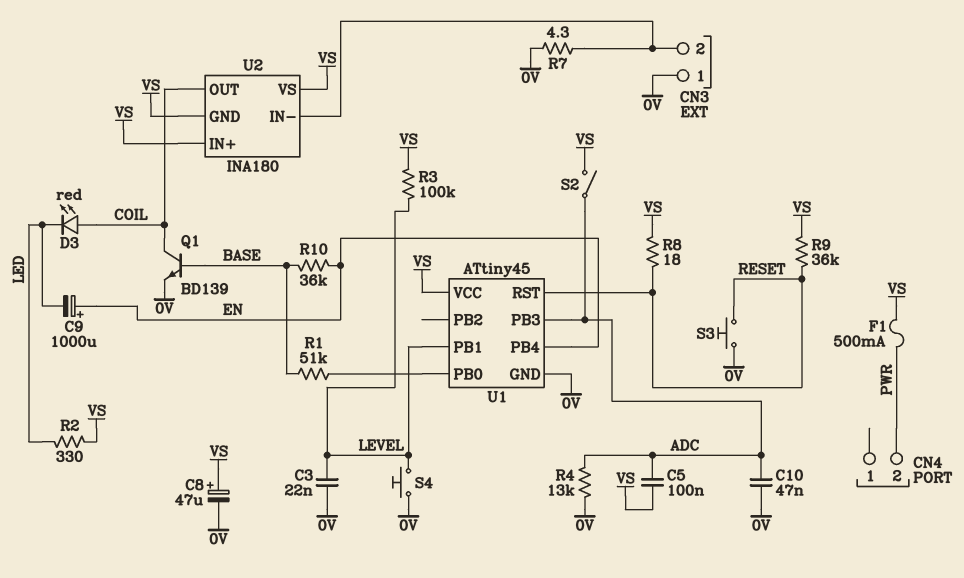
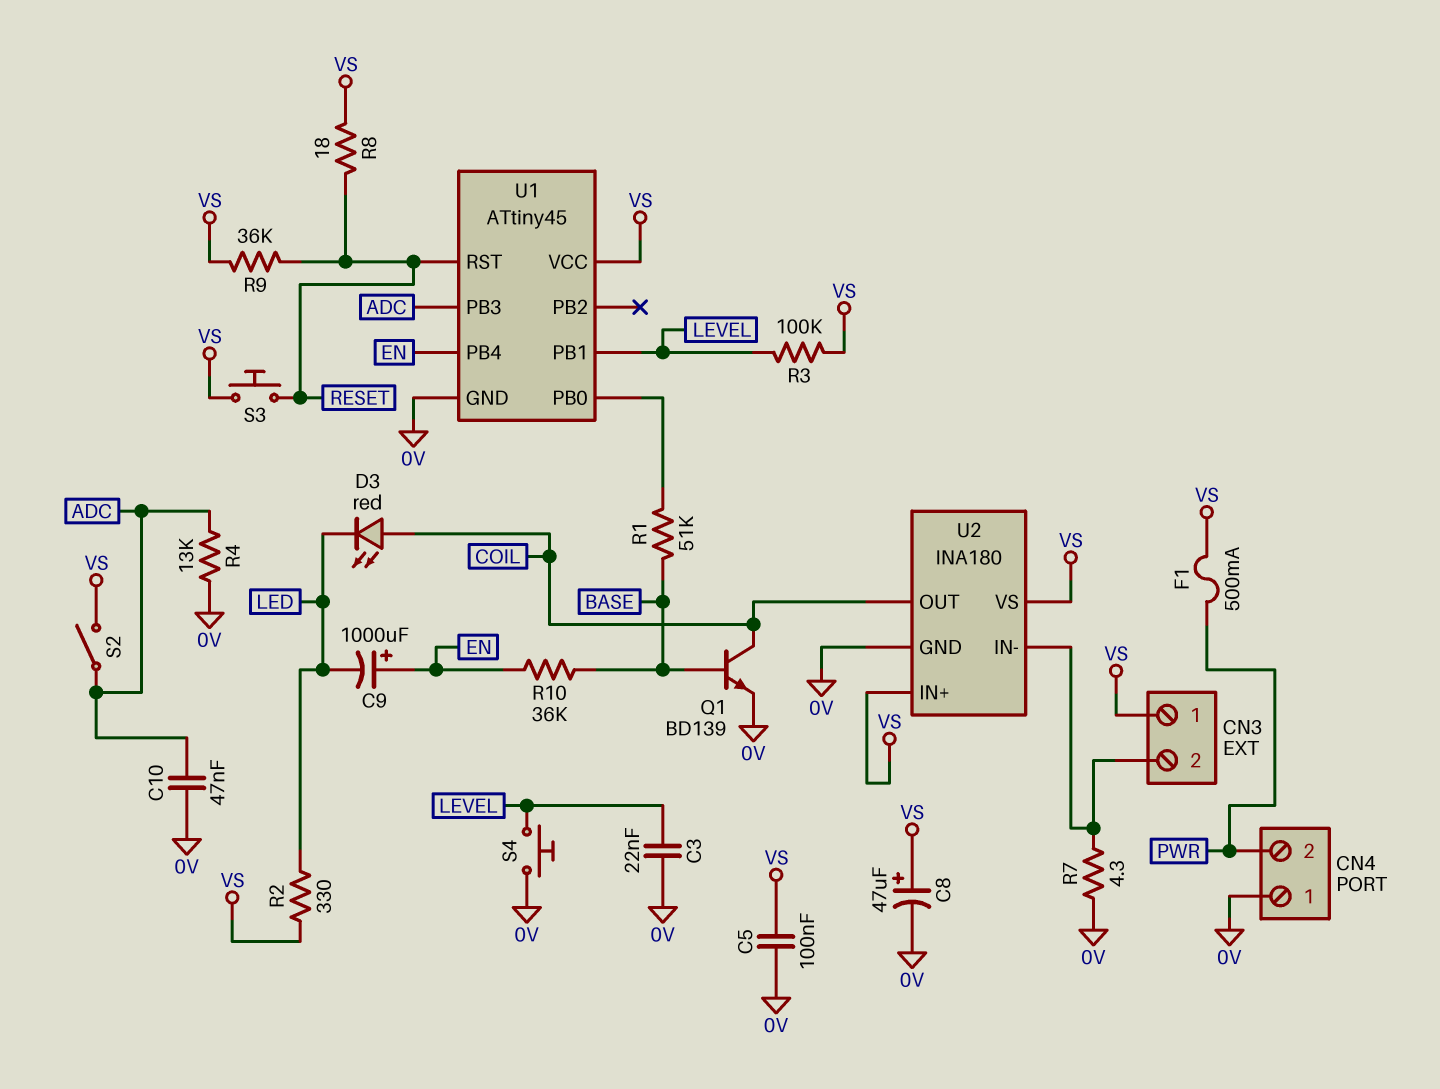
C5: 100nF (ADC, VS) -> 100nF (0V, VS)
CN3 pin 1: 0V -> VS
CN4 pin 1: none -> 0V
S3: button (0V, RESET) -> button (RESET, VS)
U2 pin GND: VS -> 0V

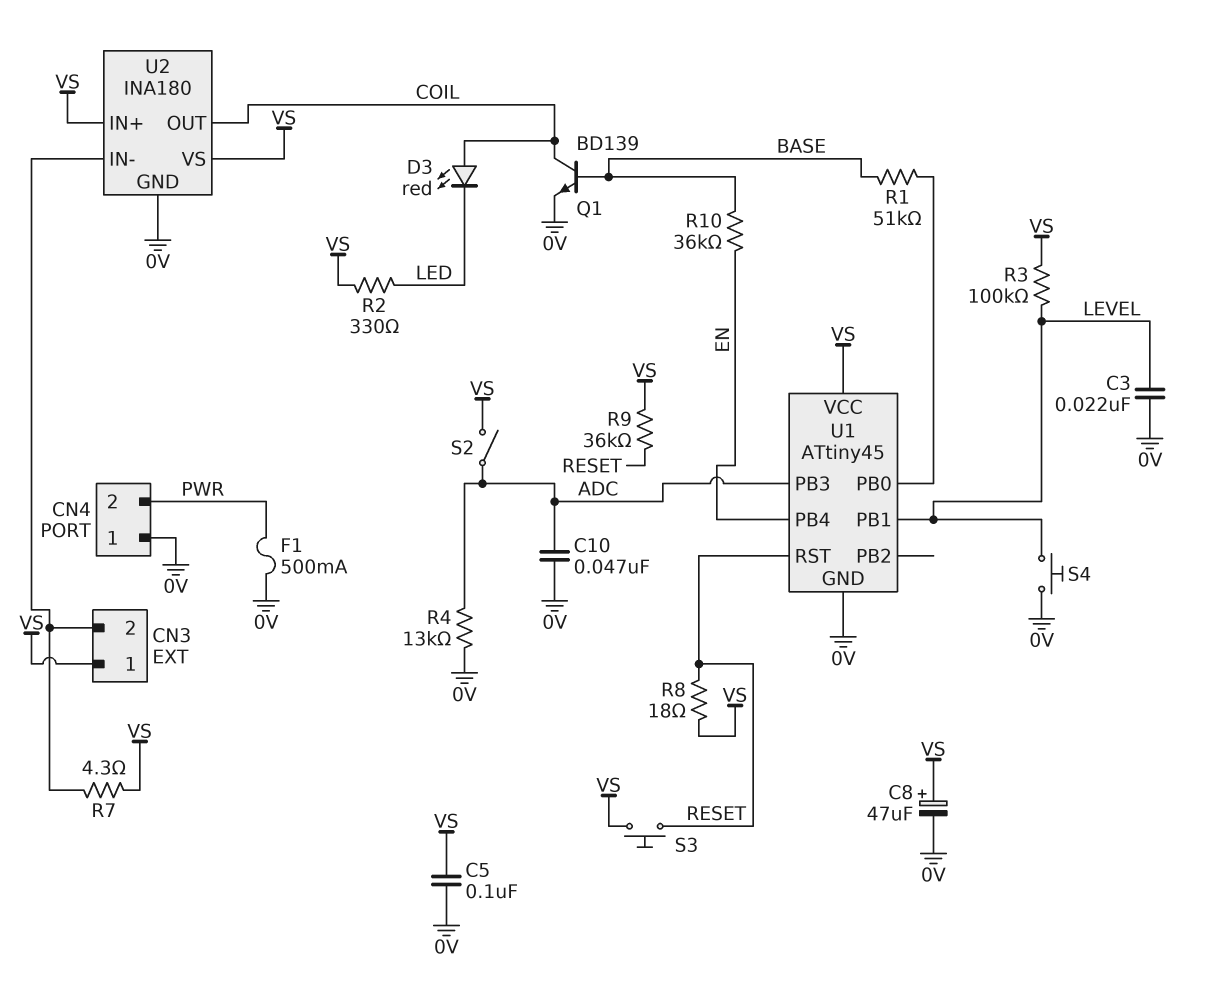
C9: 1000uF (plus EN, minus LED) -> none
F1: 500mA (PWR, VS) -> 500mA (0V, PWR)
R7: 4.3 (0V, CN3/2) -> 4.3 (CN3/2, VS)

